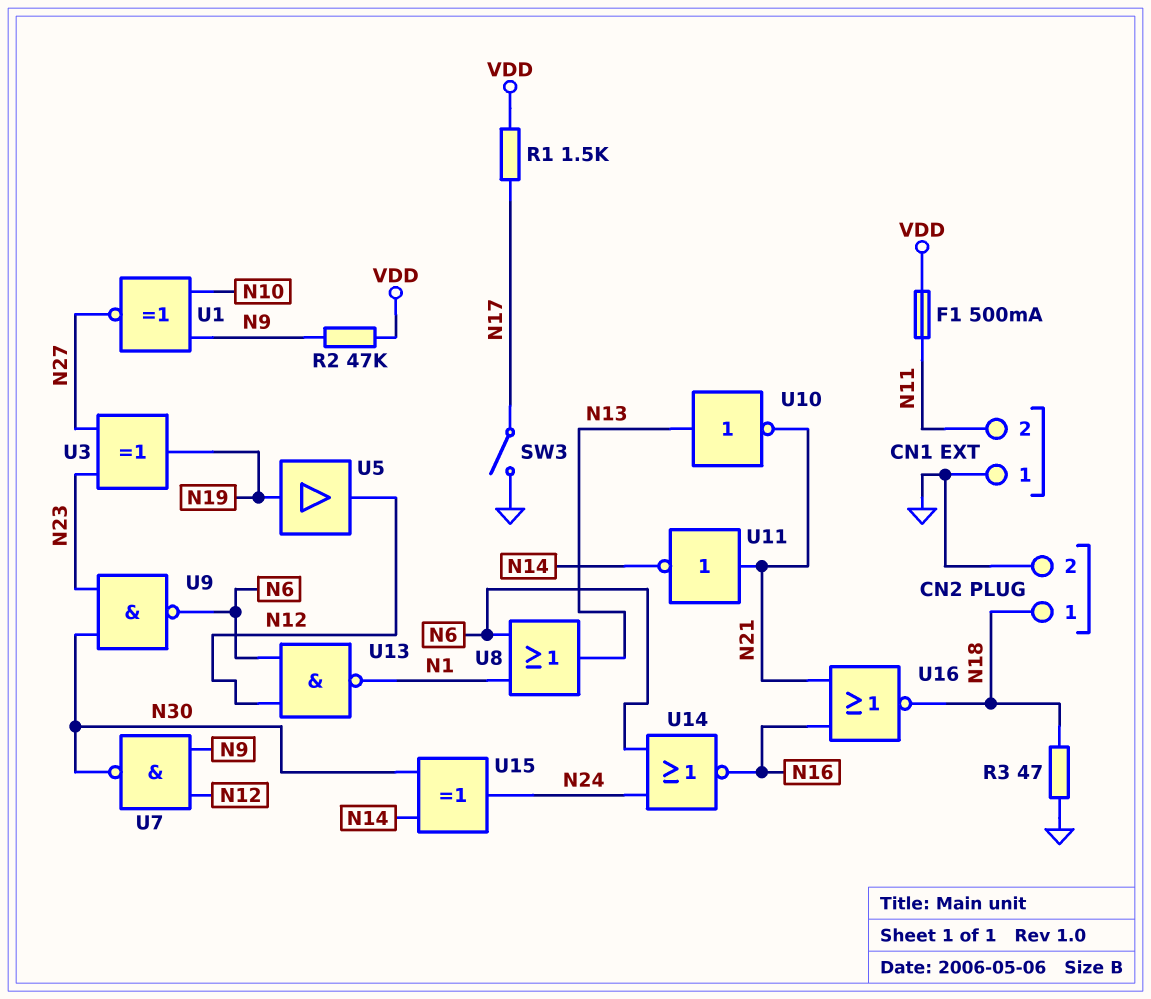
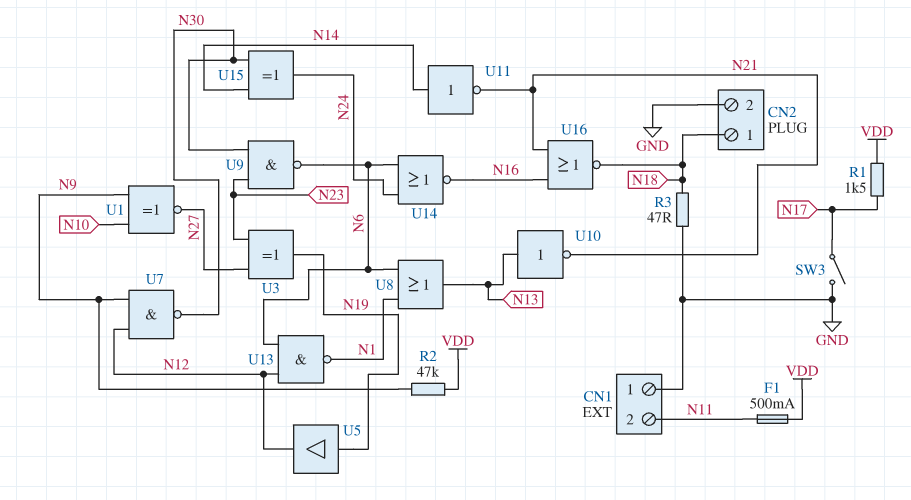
U11: NOT (in N21, out N14) -> NOT (in N14, out N21)

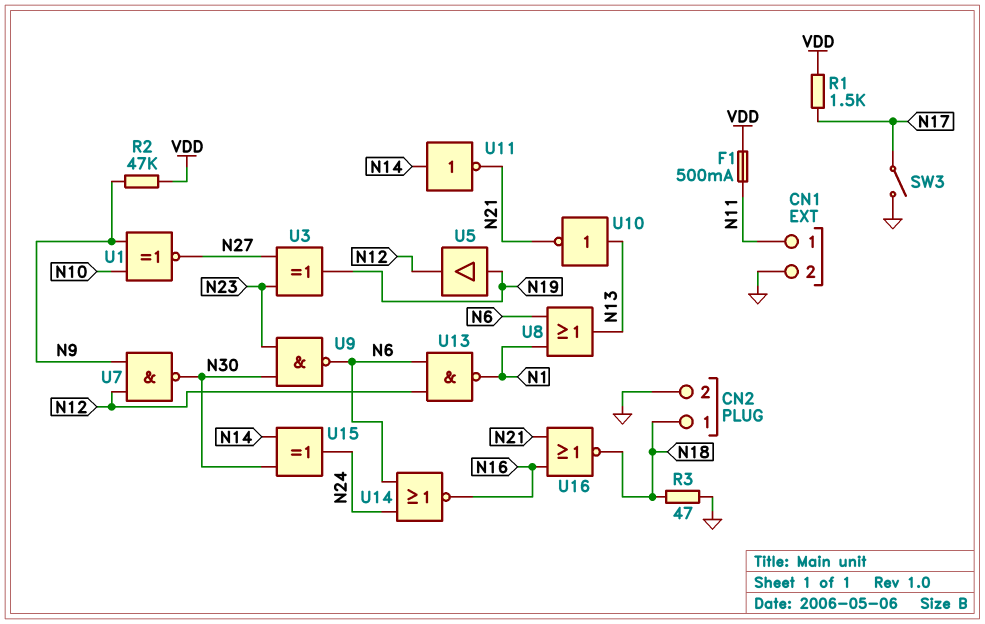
CN1 pin 1: GND -> N11
CN1 pin 2: N11 -> GND

